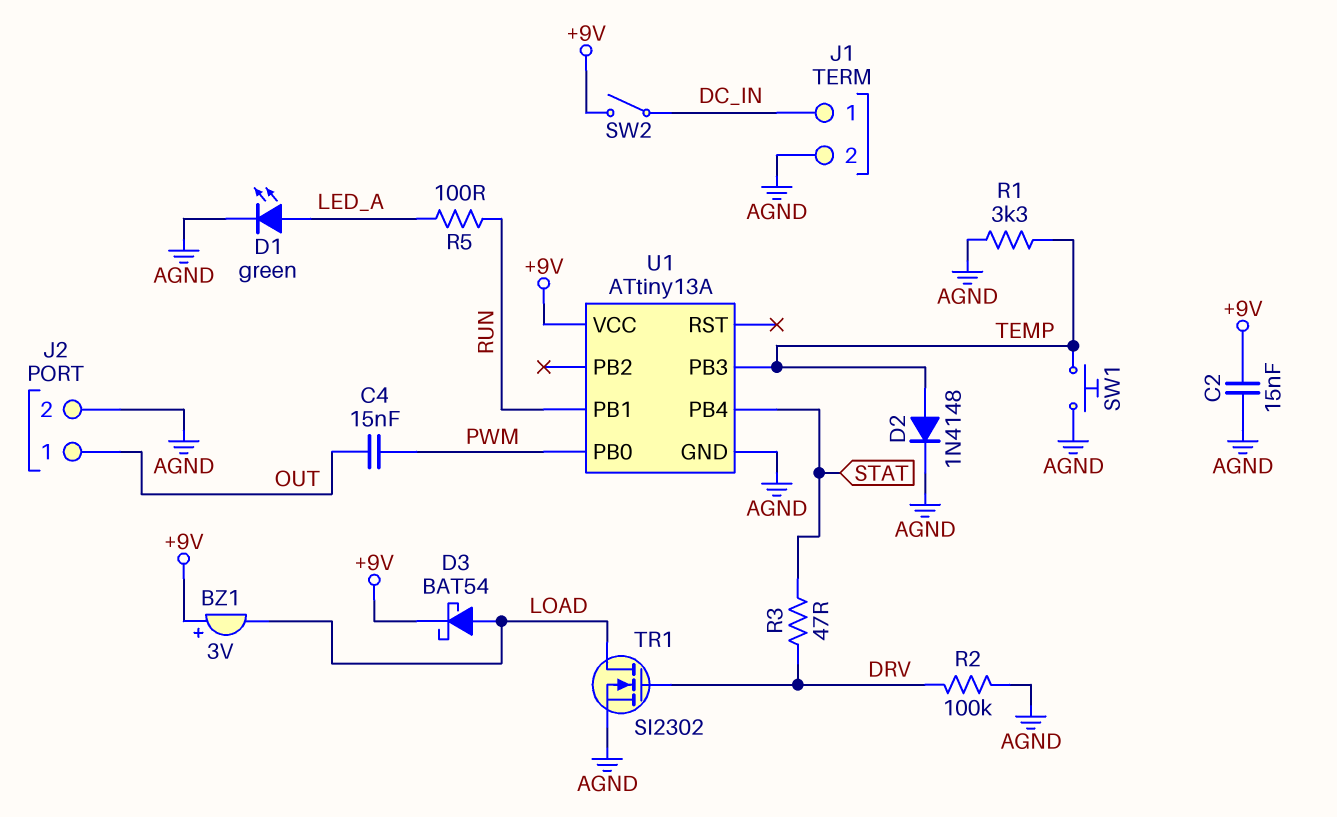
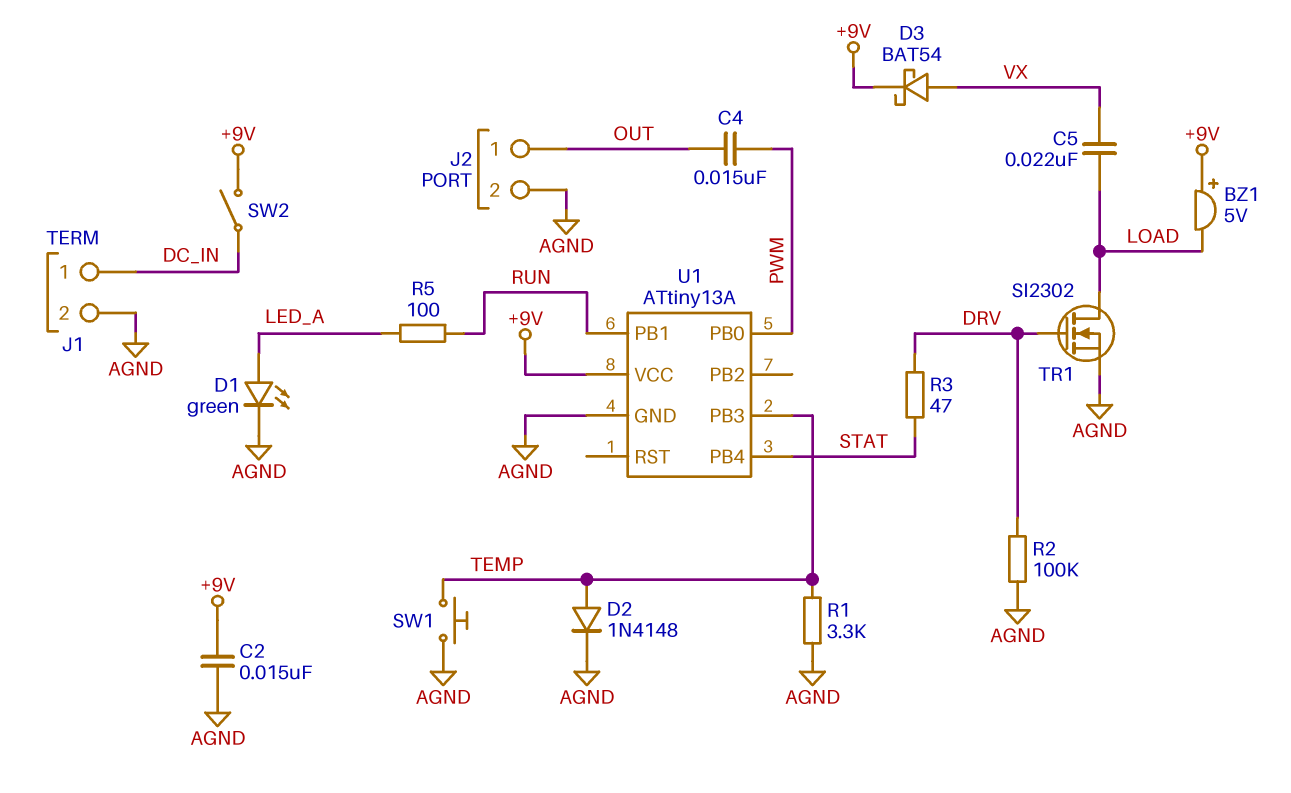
BZ1: buzzer 3V (plus +9V, minus LOAD) -> buzzer 5V (plus +9V, minus LOAD)
C5: none -> 22nF (LOAD, VX)
D3: schottky BAT54 (A LOAD, K +9V) -> schottky BAT54 (A VX, K +9V)

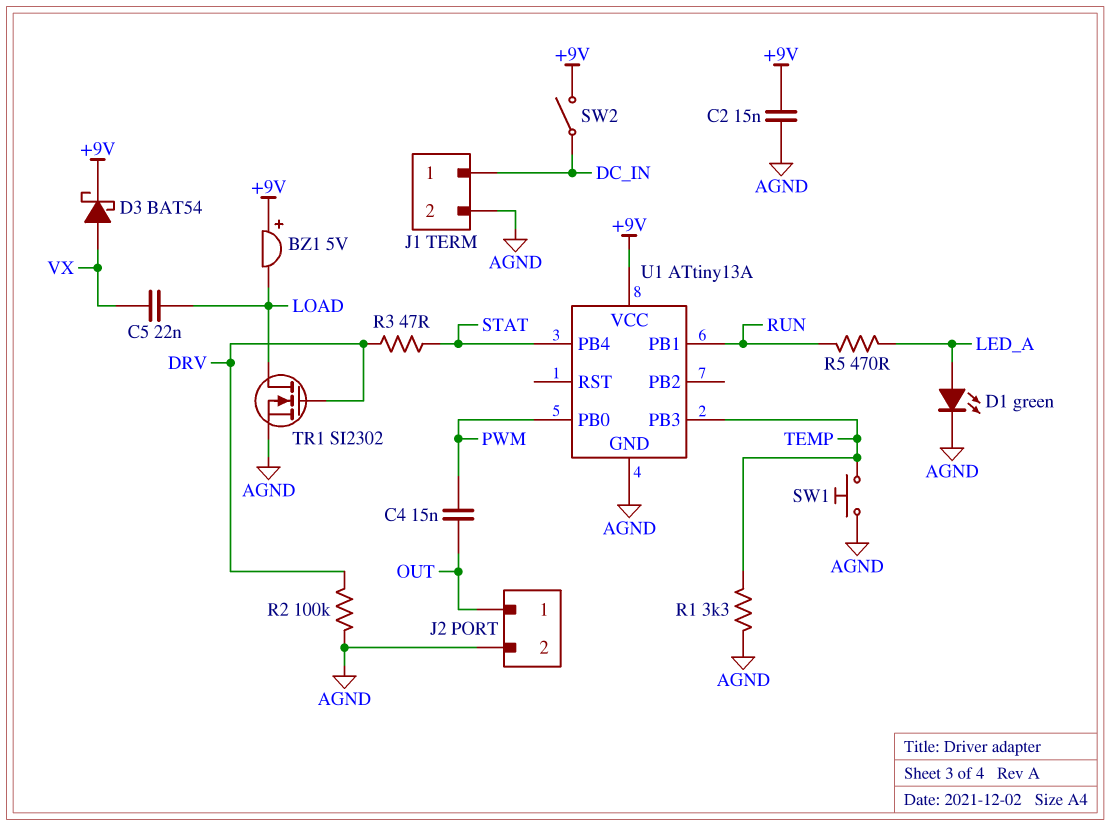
D2: diode 1N4148 (A TEMP, K AGND) -> none
R5: 100 (LED_A, RUN) -> 470 (LED_A, RUN)

